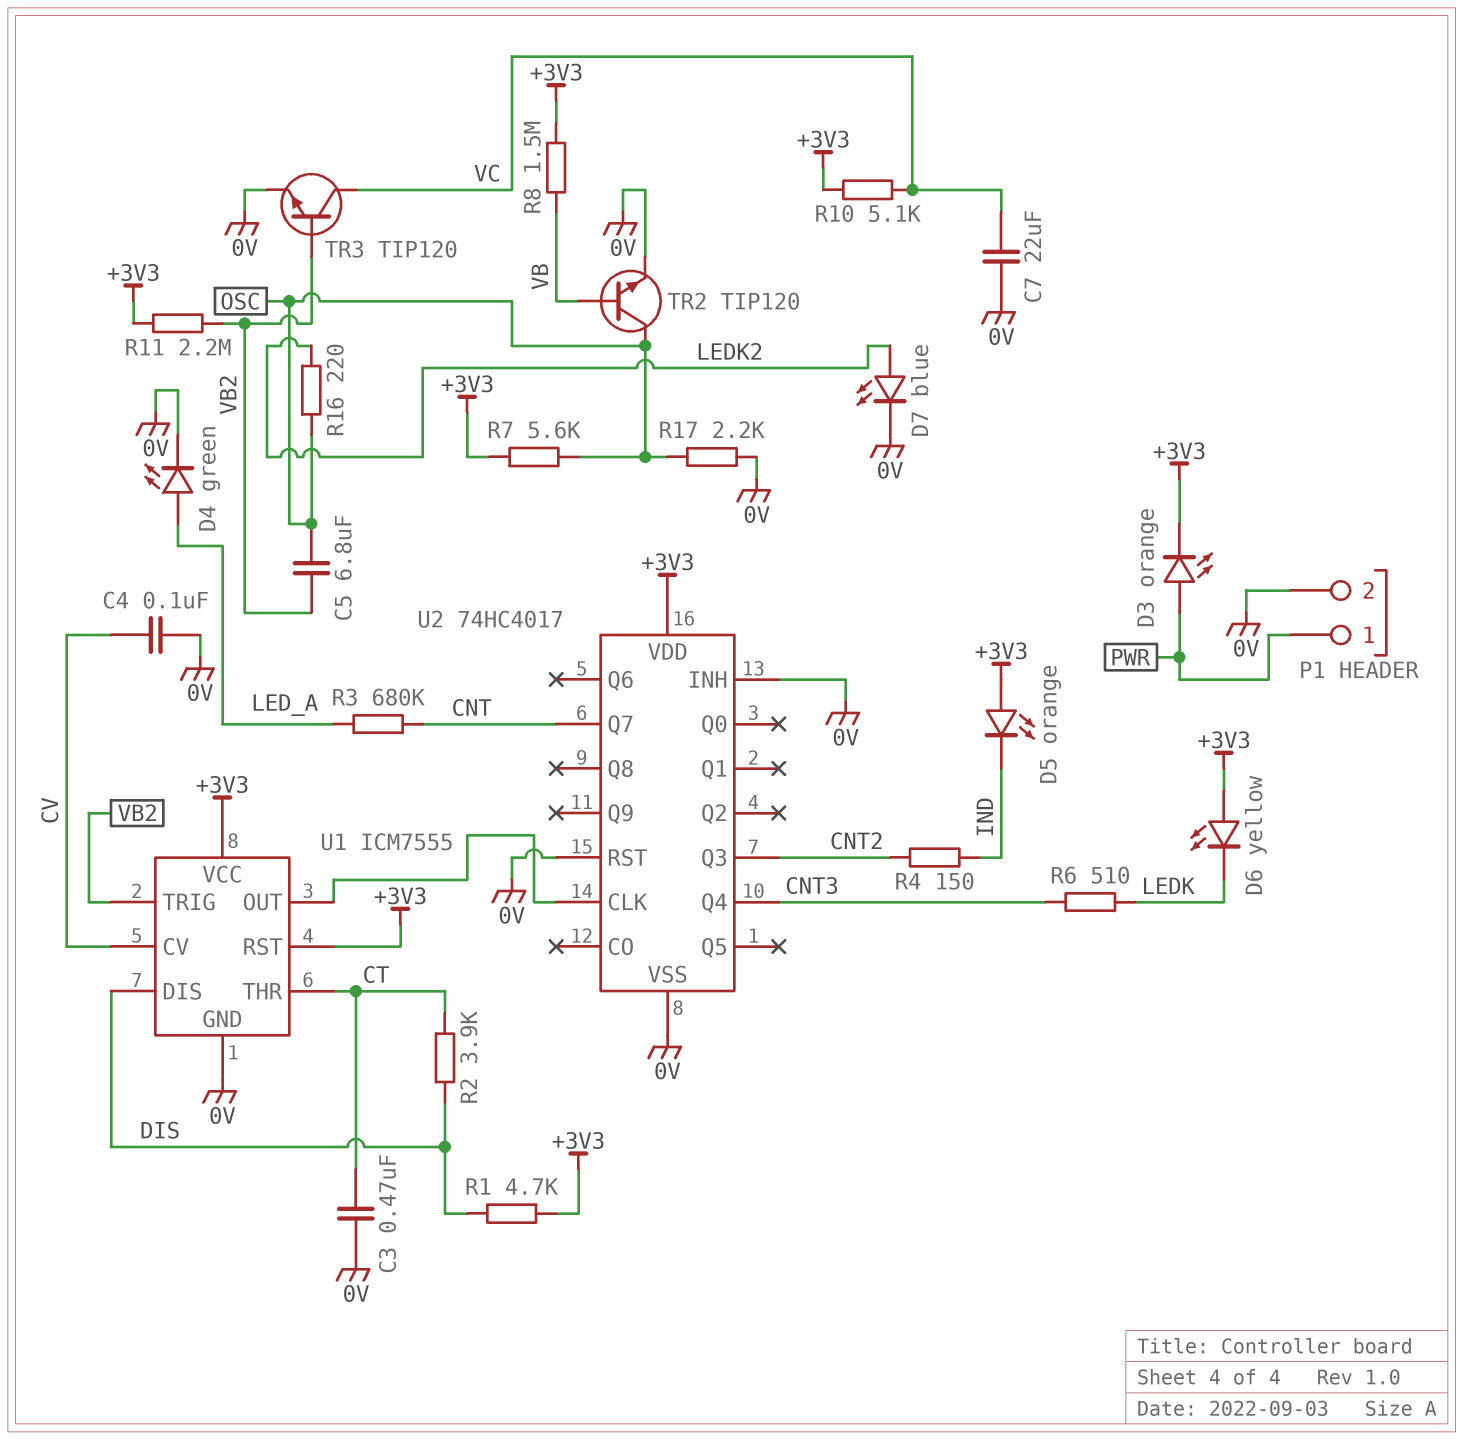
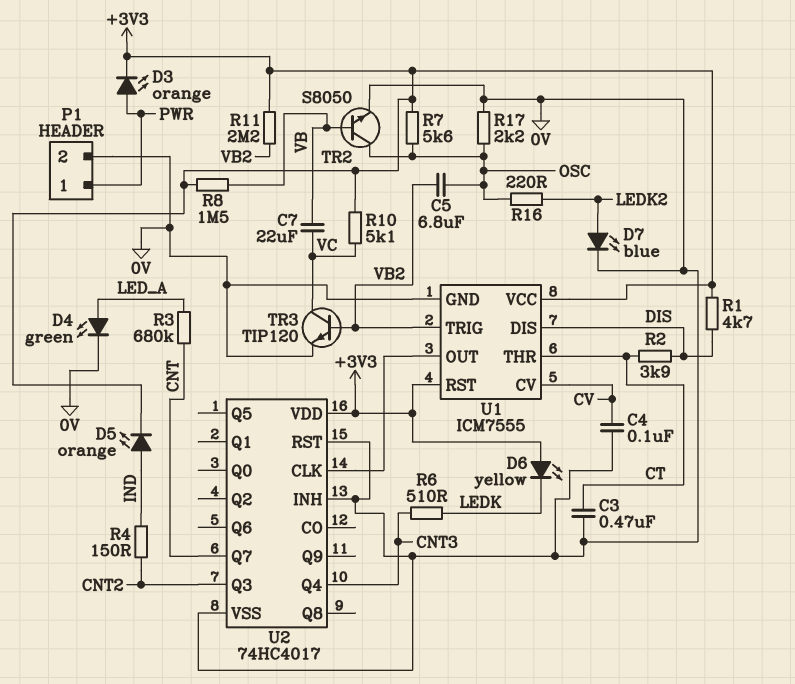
C7: 22uF (0V, VC) -> 22uF (VB, VC)
D5: LED orange (A +3V3, K IND) -> LED orange (A IND, K +3V3)
TR2: NPN TIP120 (B VB, C OSC, E 0V) -> NPN S8050 (B VB, C OSC, E 0V)

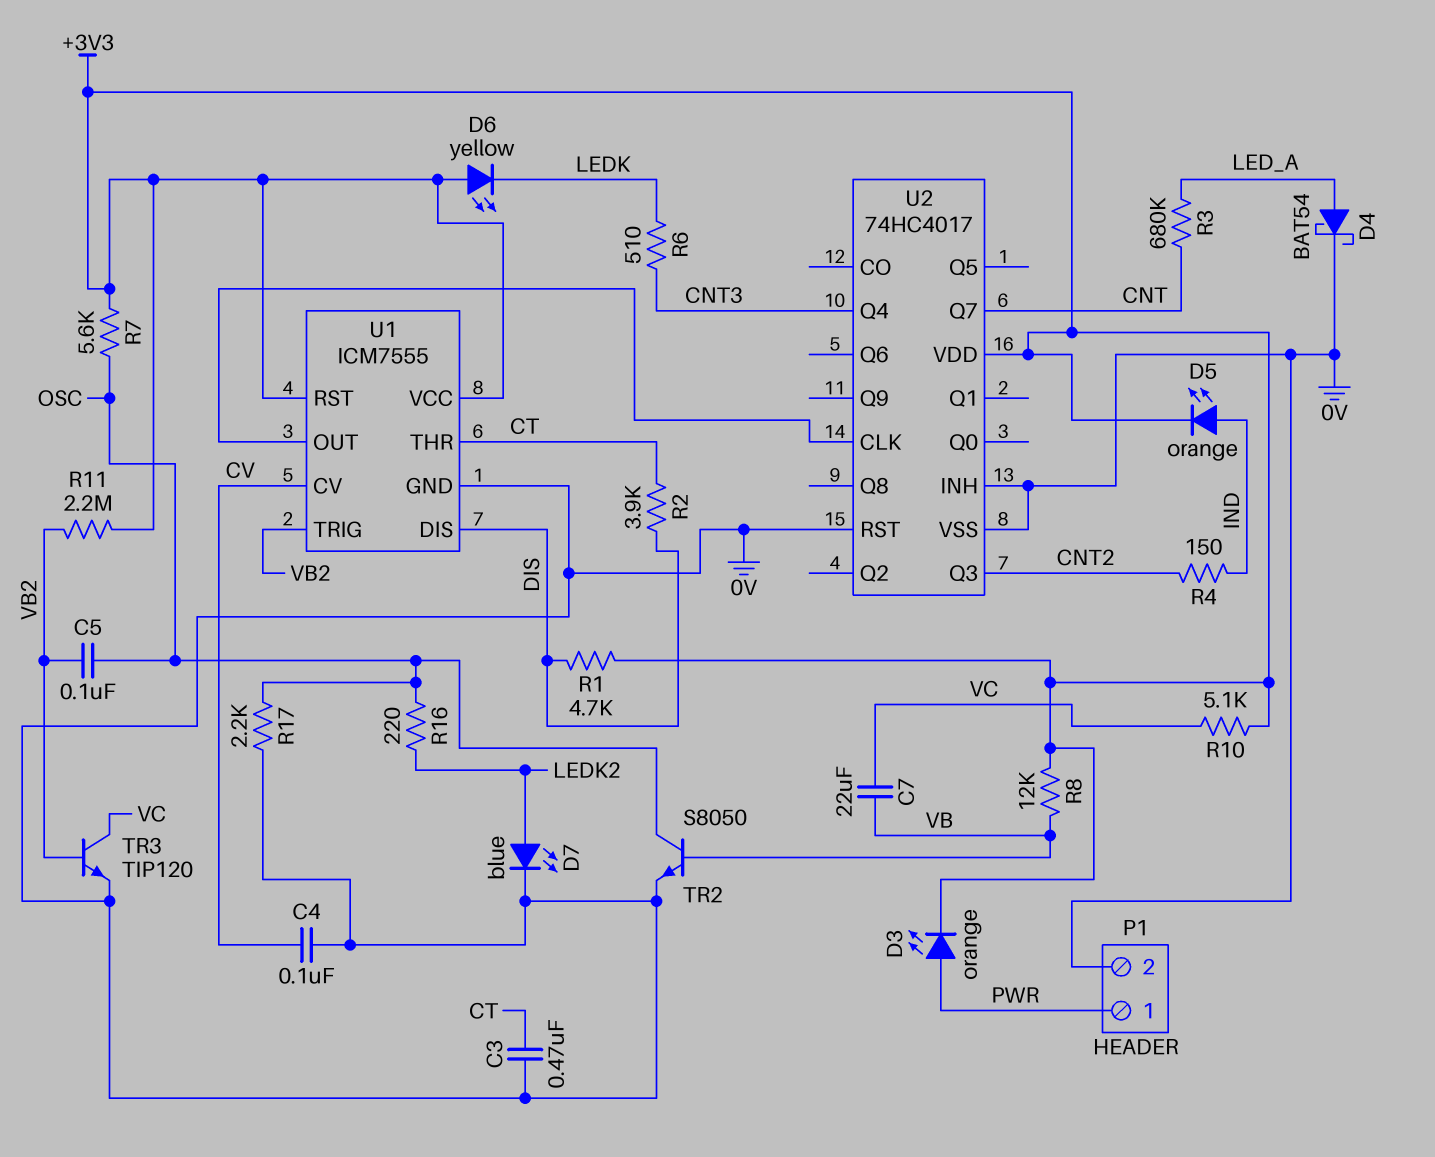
C5: 6.8uF (OSC, VB2) -> 100nF (OSC, VB2)
D4: LED green (A LED_A, K 0V) -> schottky BAT54 (A LED_A, K 0V)
R8: 1.5M (+3V3, VB) -> 12k (+3V3, VB)

